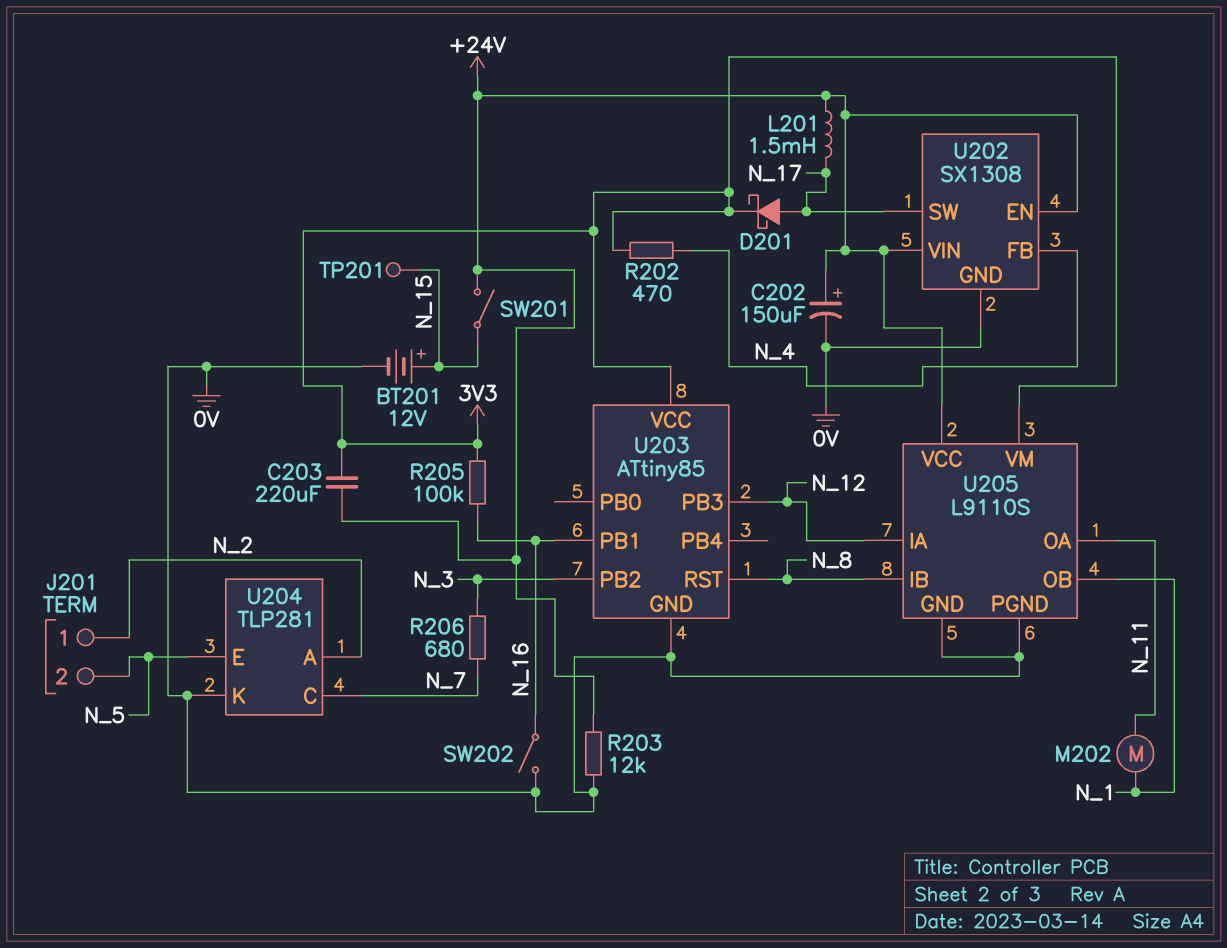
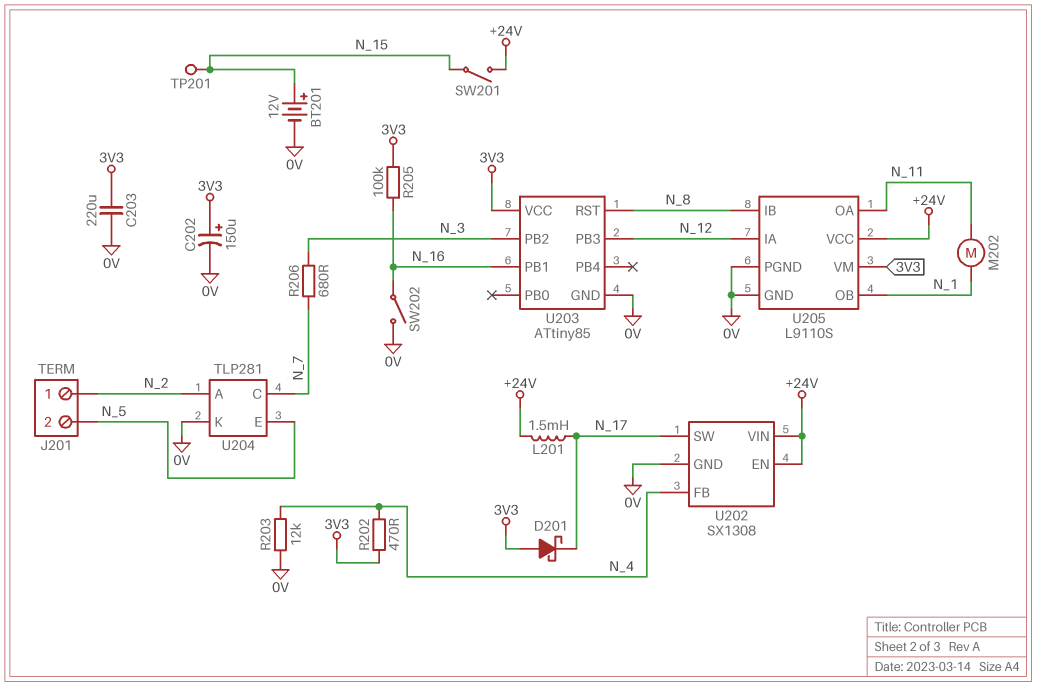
C202: 150uF (plus +24V, minus 0V) -> 150uF (plus 3V3, minus 0V)
C203: 220uF (+24V, 3V3) -> 220uF (0V, 3V3)
D201: schottky (A N_17, K 3V3) -> schottky (A 3V3, K N_17)
R203: 12k (+24V, 0V) -> 12k (0V, N_4)

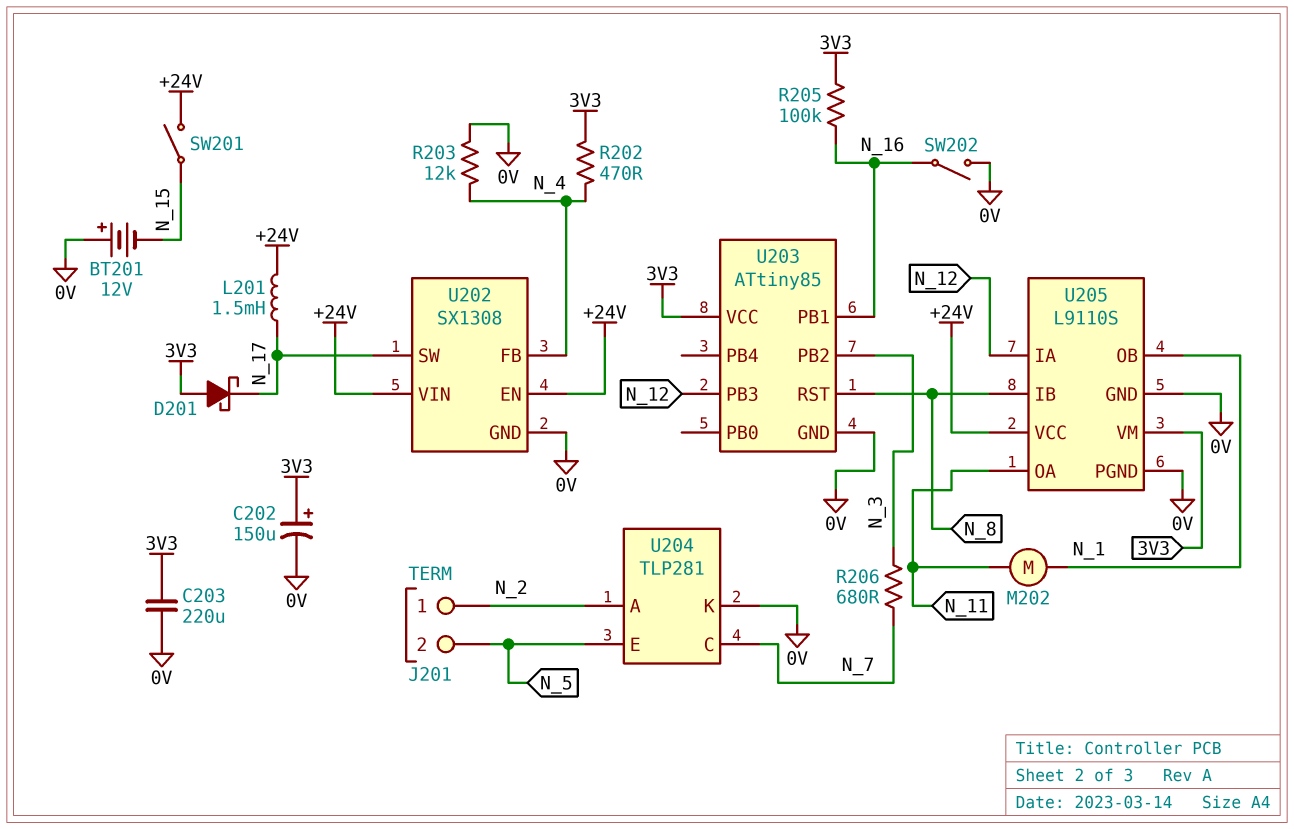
BT201: 12V (plus N_15, minus 0V) -> 12V (plus 0V, minus N_15)
TP201: test point (N_15) -> none

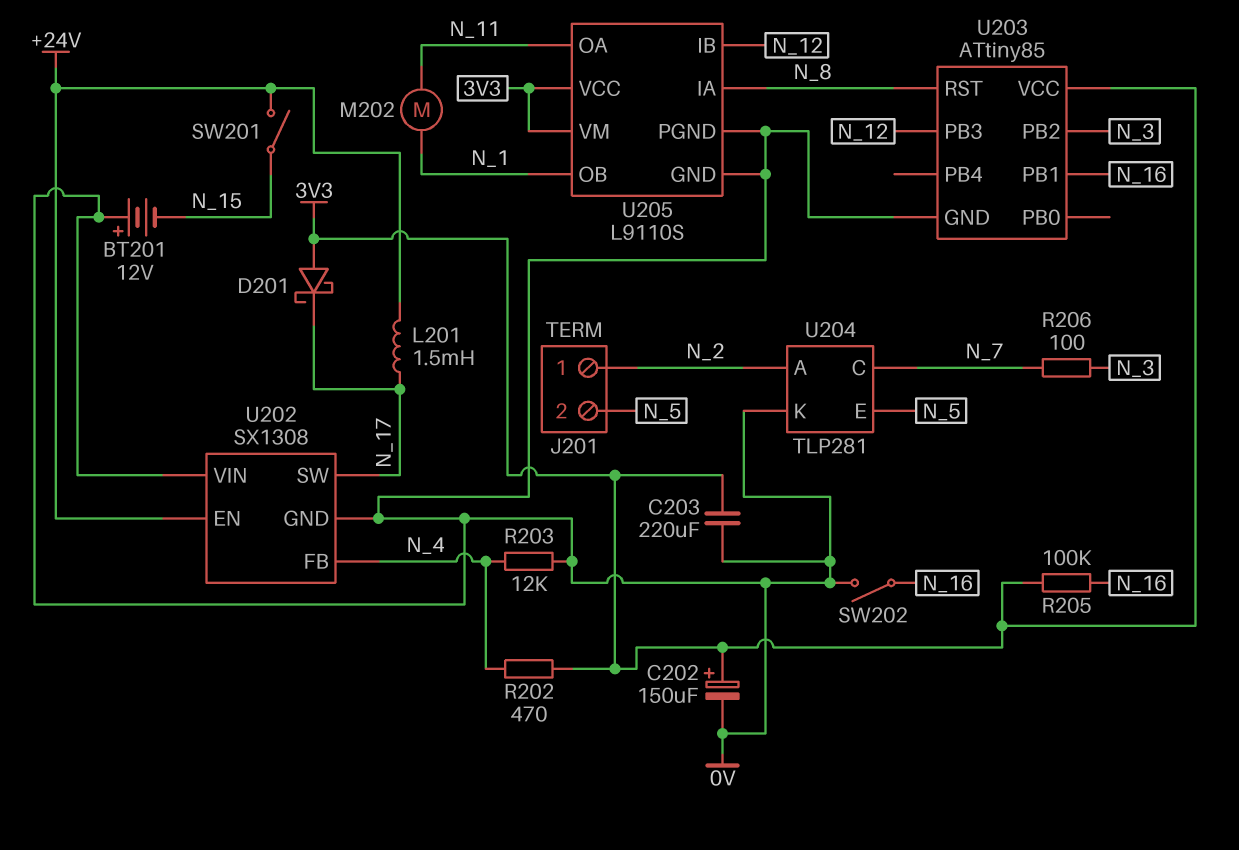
R206: 680 (N_3, N_7) -> 100 (N_3, N_7)
U202 pin VIN: +24V -> 0V
U205 pin IA: N_12 -> N_8
U205 pin IB: N_8 -> N_12
U205 pin VCC: +24V -> 3V3

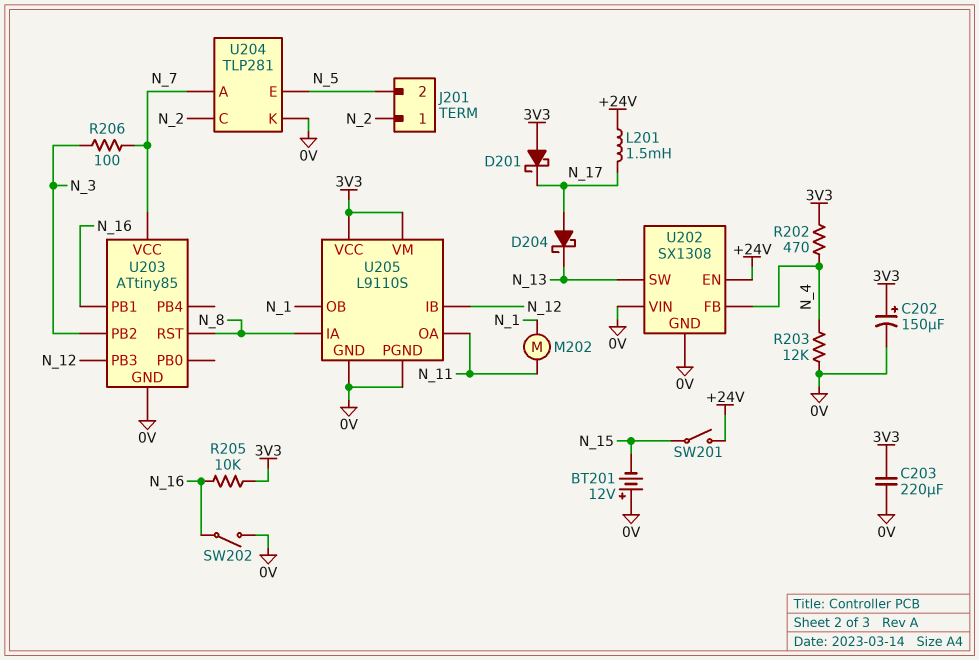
D204: none -> schottky (A N_17, K N_13)
R205: 100k (3V3, N_16) -> 10k (3V3, N_16)
U202 pin SW: N_17 -> N_13
U203 pin VCC: 3V3 -> N_7
U204 pin A: N_2 -> N_7
U204 pin C: N_7 -> N_2

